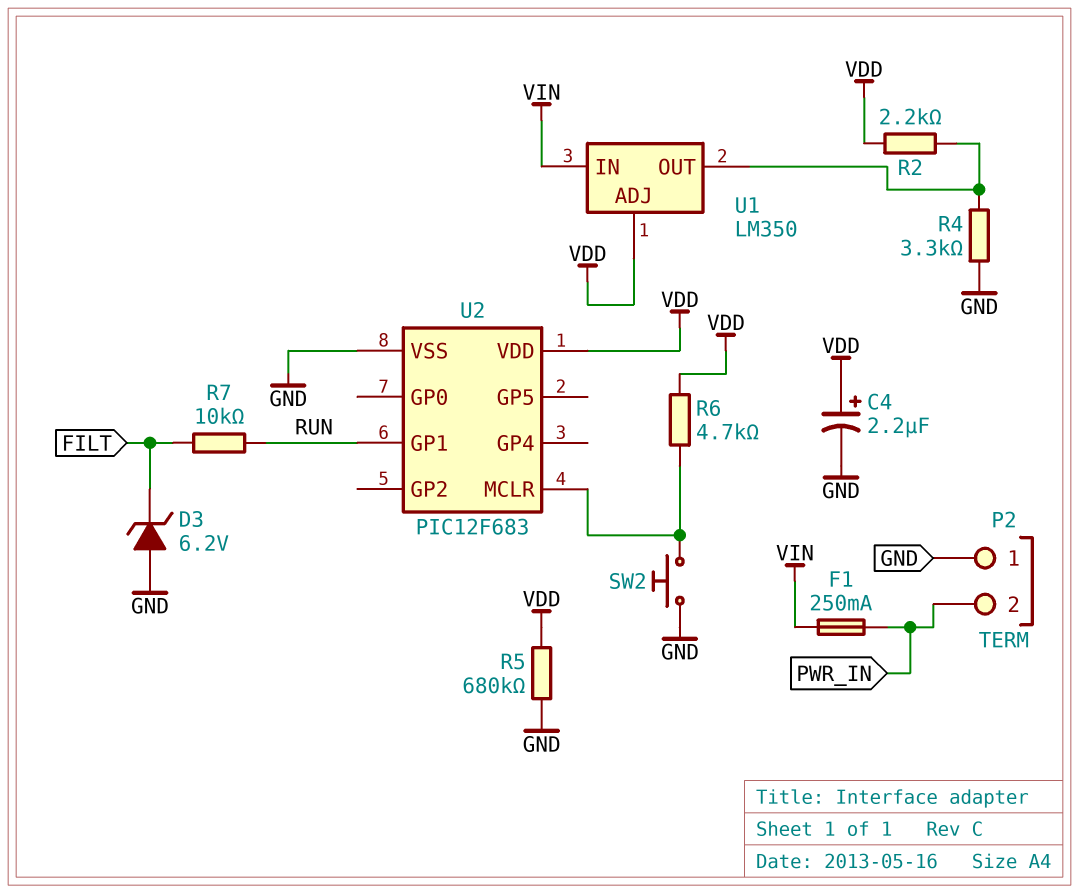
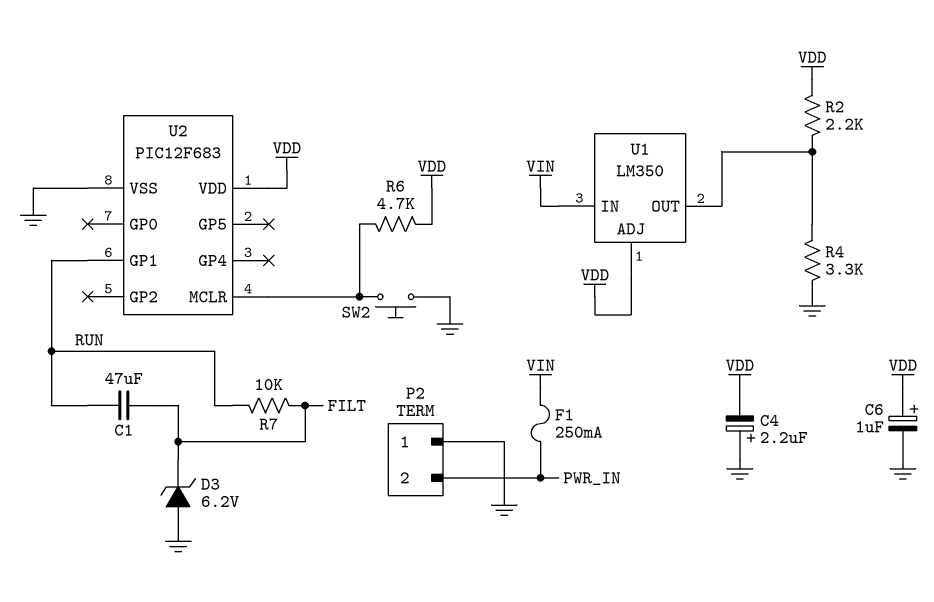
C1: none -> 47uF (FILT, RUN)
C4: 2.2uF (plus VDD, minus GND) -> 2.2uF (plus GND, minus VDD)
C6: none -> 1uF (plus VDD, minus GND)
R5: 680k (GND, VDD) -> none

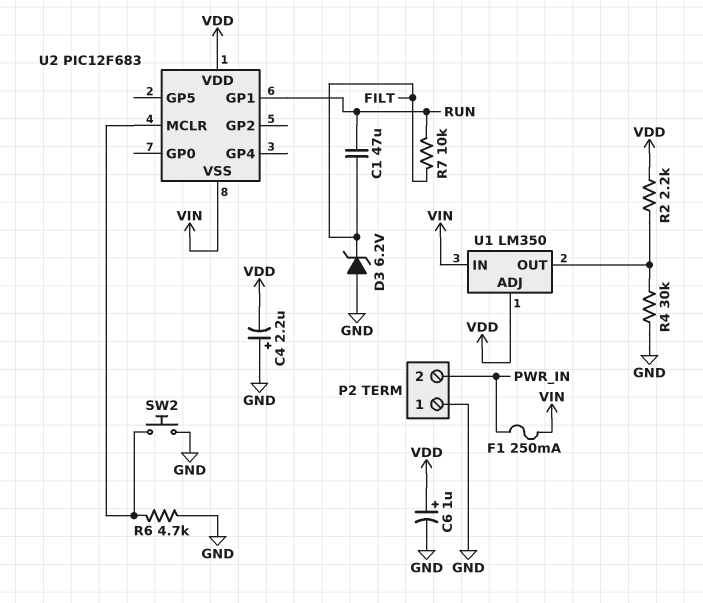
R4: 3.3k (GND, U1/OUT) -> 30k (GND, U1/OUT)
R6: 4.7k (U2/MCLR, VDD) -> 4.7k (GND, U2/MCLR)
U2 pin VSS: GND -> VIN

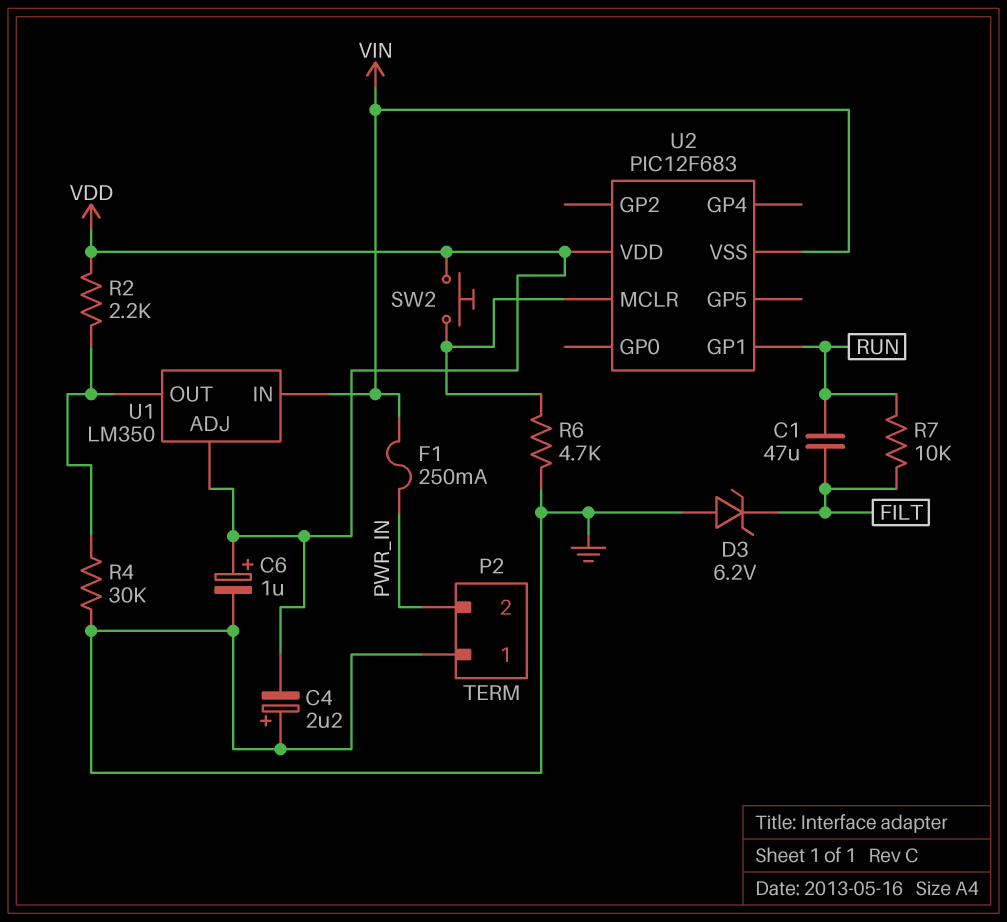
SW2: button (GND, U2/MCLR) -> button (U2/MCLR, VDD)

